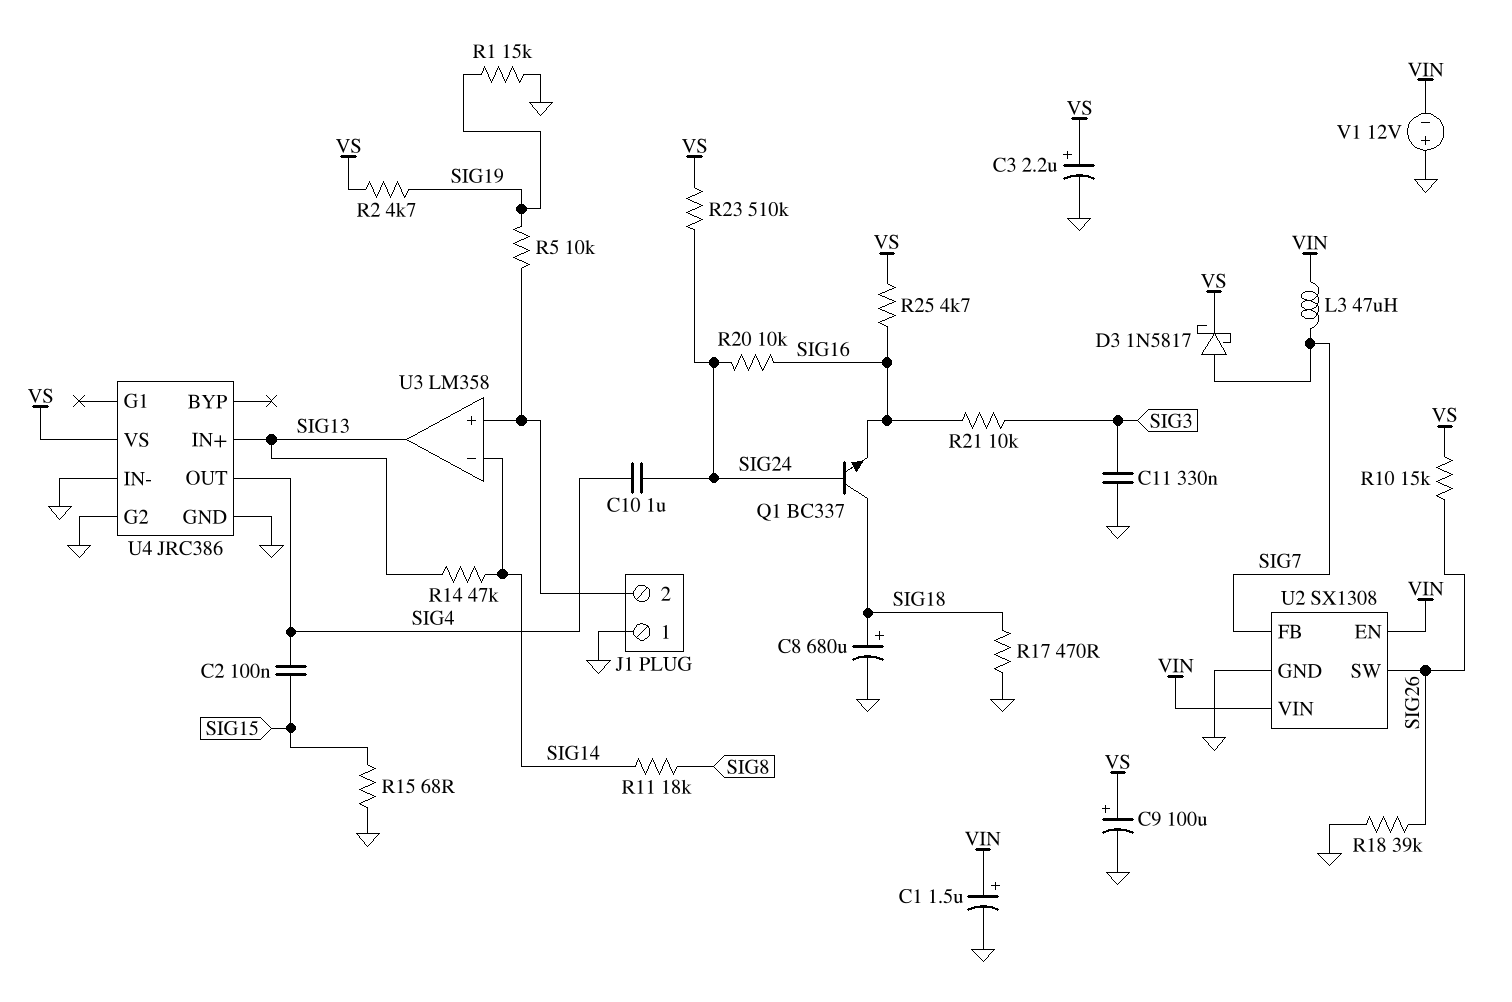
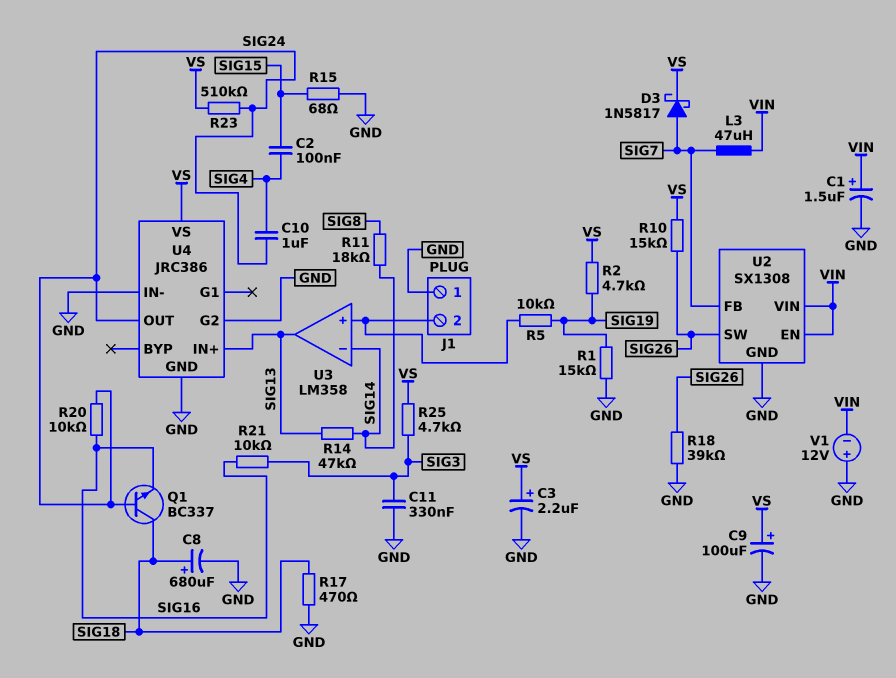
R25: 4.7k (SIG16, VS) -> 4.7k (SIG3, VS)
U4 pin OUT: SIG4 -> SIG24

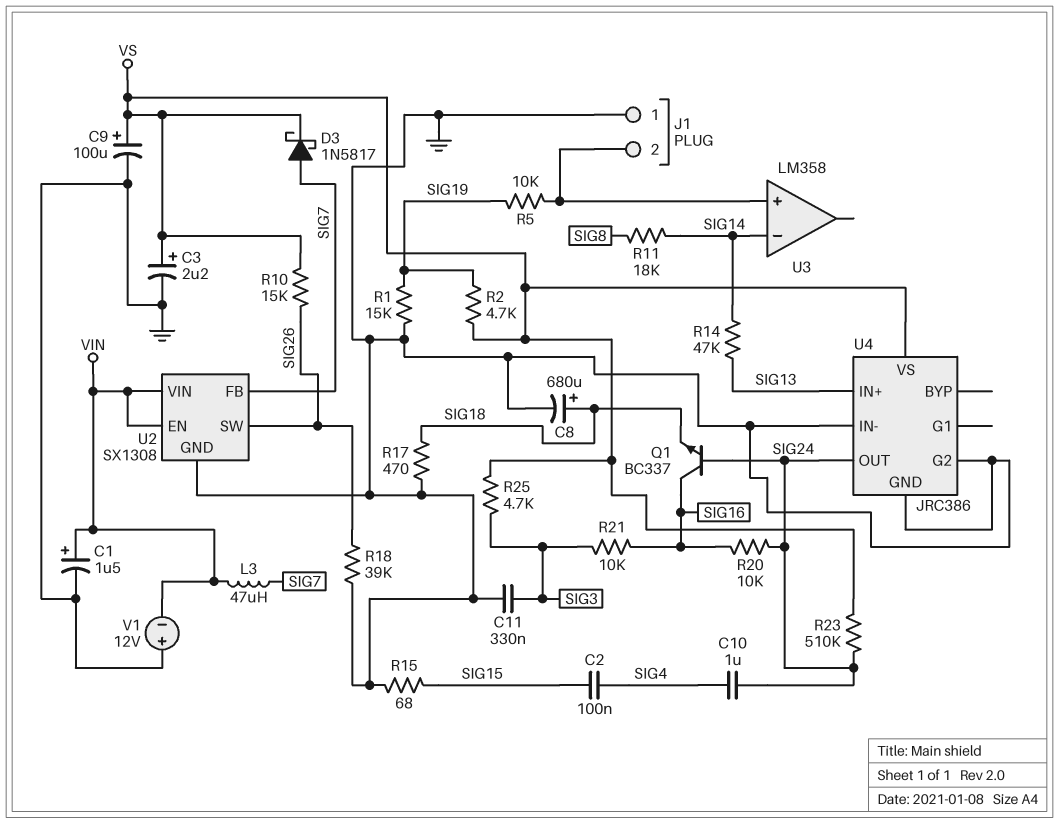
Q1: NPN BC337 (B SIG24, C SIG18, E SIG16) -> NPN BC337 (B SIG24, C SIG16, E SIG18)
U3 pin out: SIG13 -> none

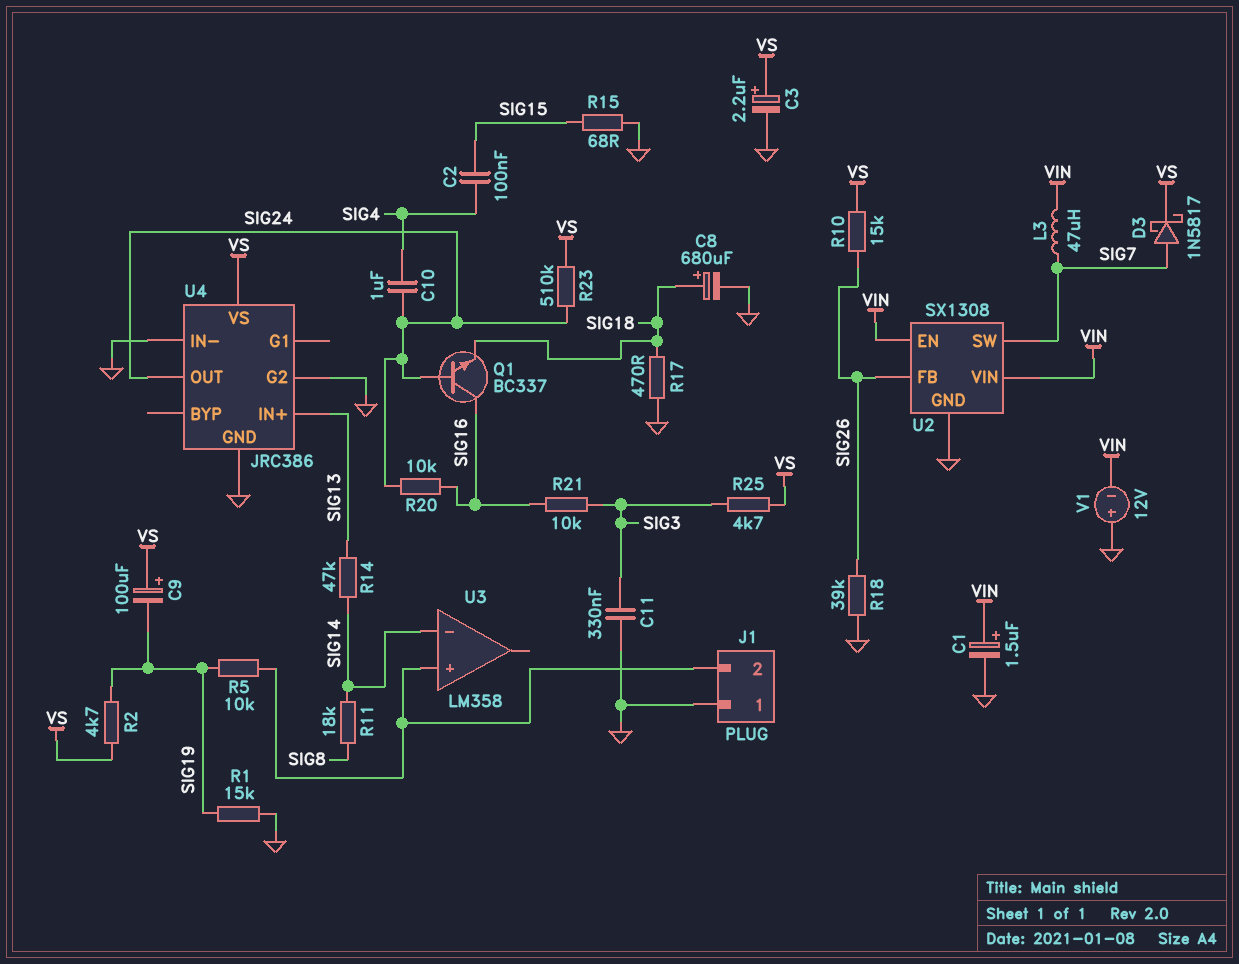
C9: 100uF (plus VS, minus GND) -> 100uF (plus VS, minus SIG19)
U2 pin FB: SIG7 -> SIG26
U2 pin SW: SIG26 -> SIG7

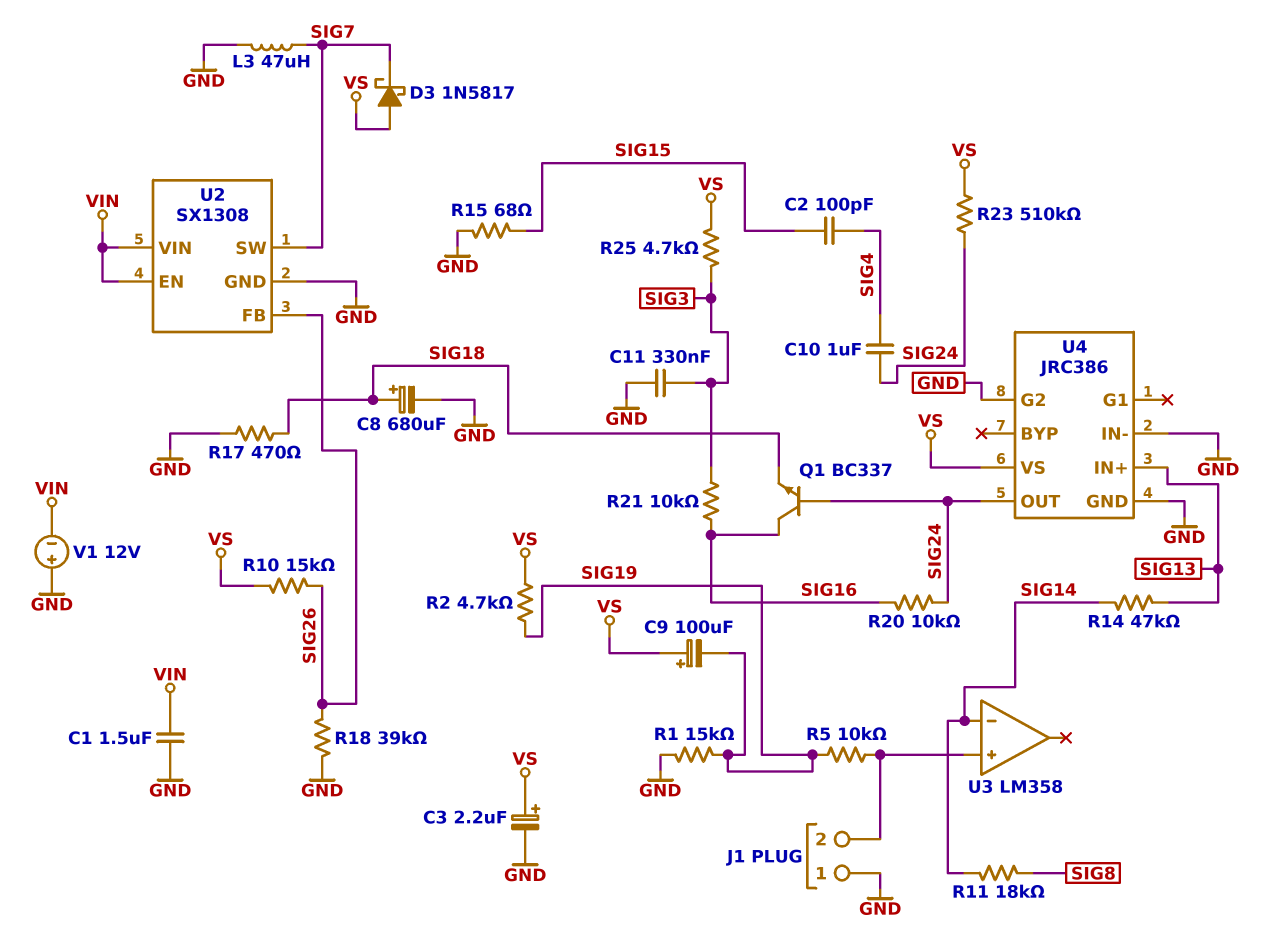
C1: 1.5uF (plus VIN, minus GND) -> 1.5uF (GND, VIN)
C2: 100nF (SIG4, SIG15) -> 100pF (SIG4, SIG15)
D3: schottky 1N5817 (A SIG7, K VS) -> schottky 1N5817 (A VS, K SIG7)
L3: 47uH (SIG7, VIN) -> 47uH (GND, SIG7)

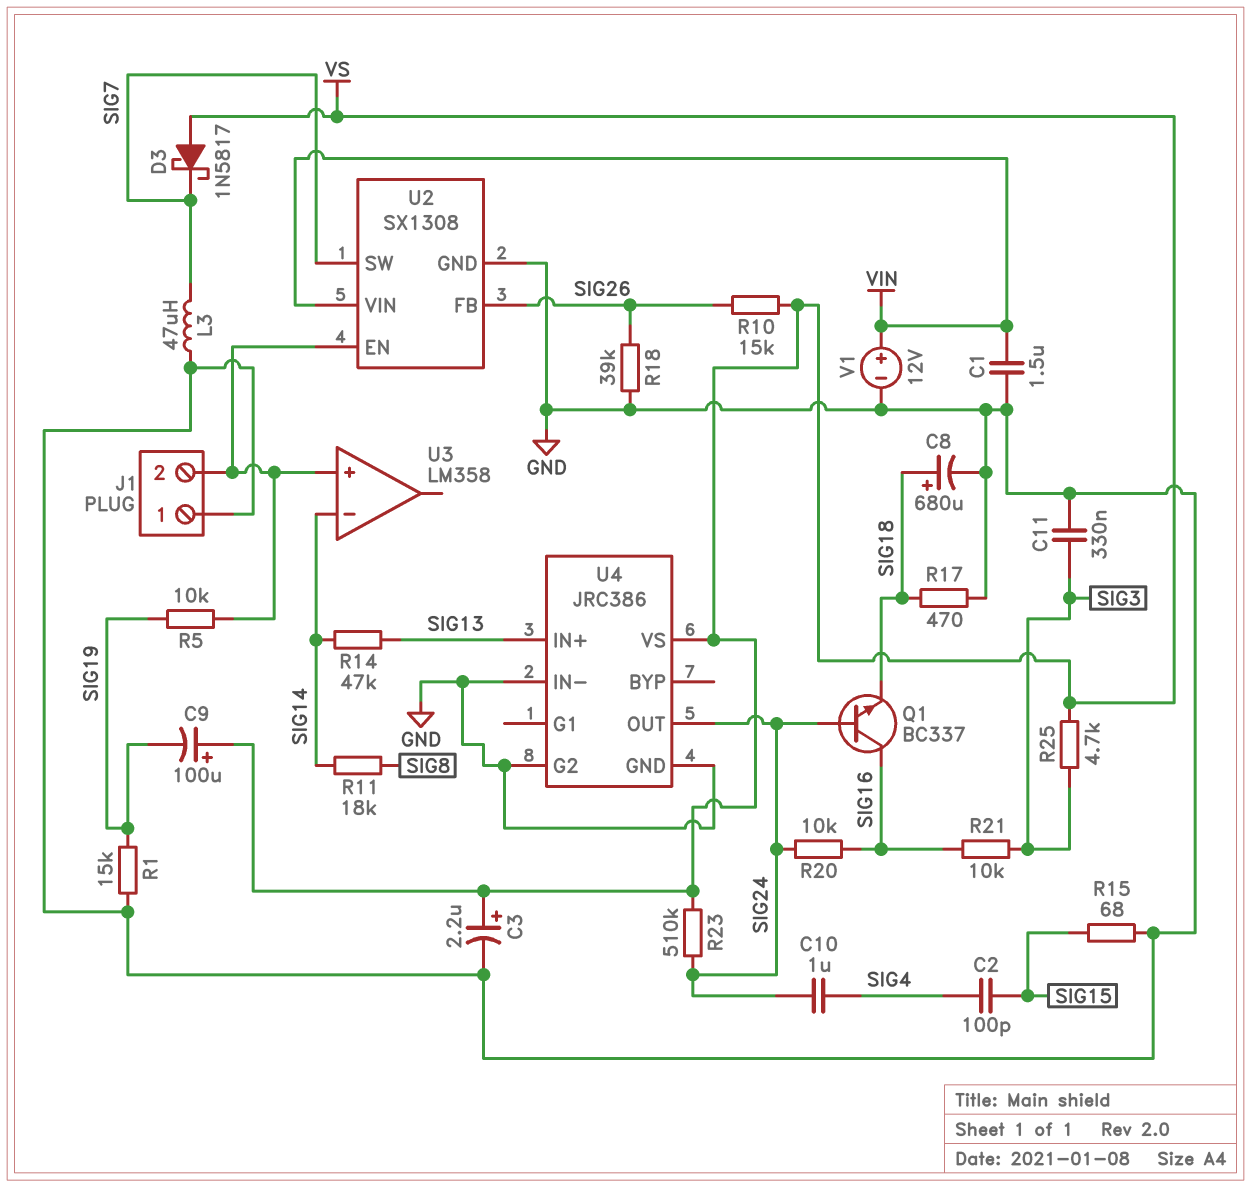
R2: 4.7k (SIG19, VS) -> none
U2 pin EN: VIN -> J1/2
V1: 12V (plus GND, minus VIN) -> 12V (plus VIN, minus GND)

